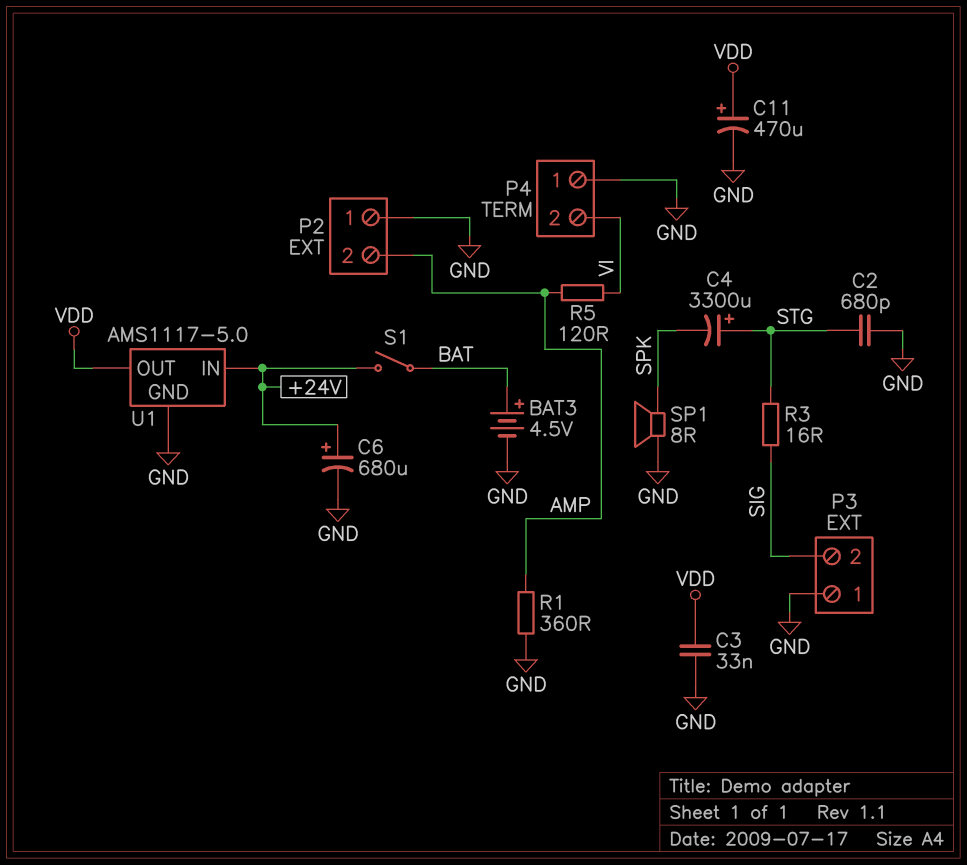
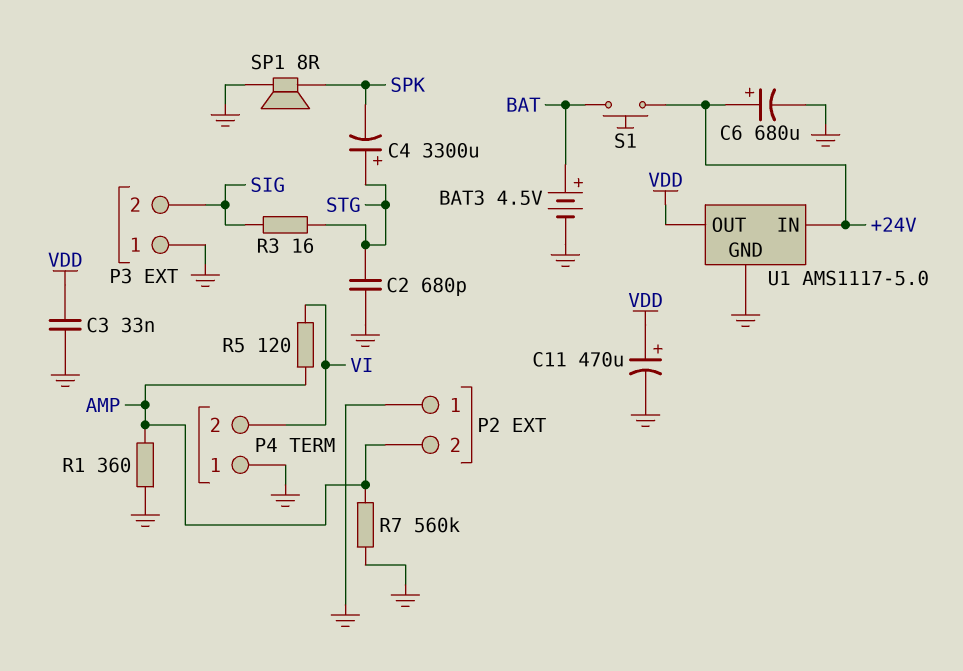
R7: none -> 560k (AMP, GND)
S1: switch (+24V, BAT) -> button (+24V, BAT)

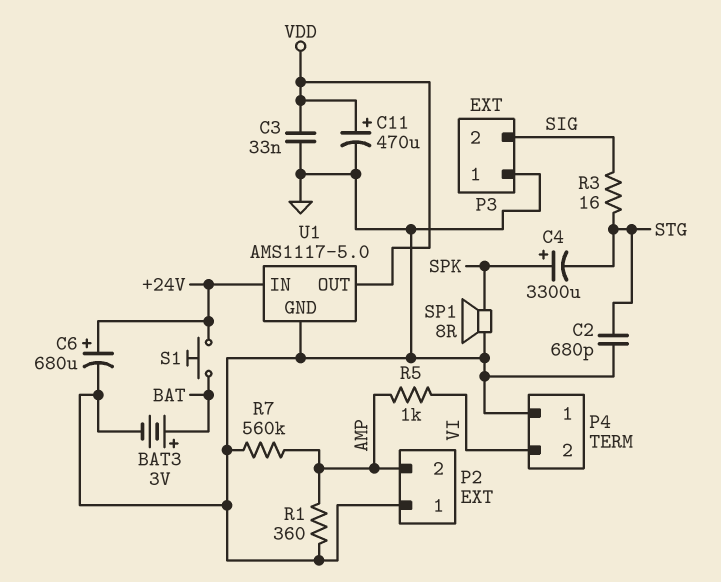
BAT3: 4.5V (plus BAT, minus GND) -> 3V (plus BAT, minus GND)
C4: 3300uF (plus STG, minus SPK) -> 3300uF (plus SPK, minus STG)
R5: 120 (AMP, VI) -> 1k (AMP, VI)

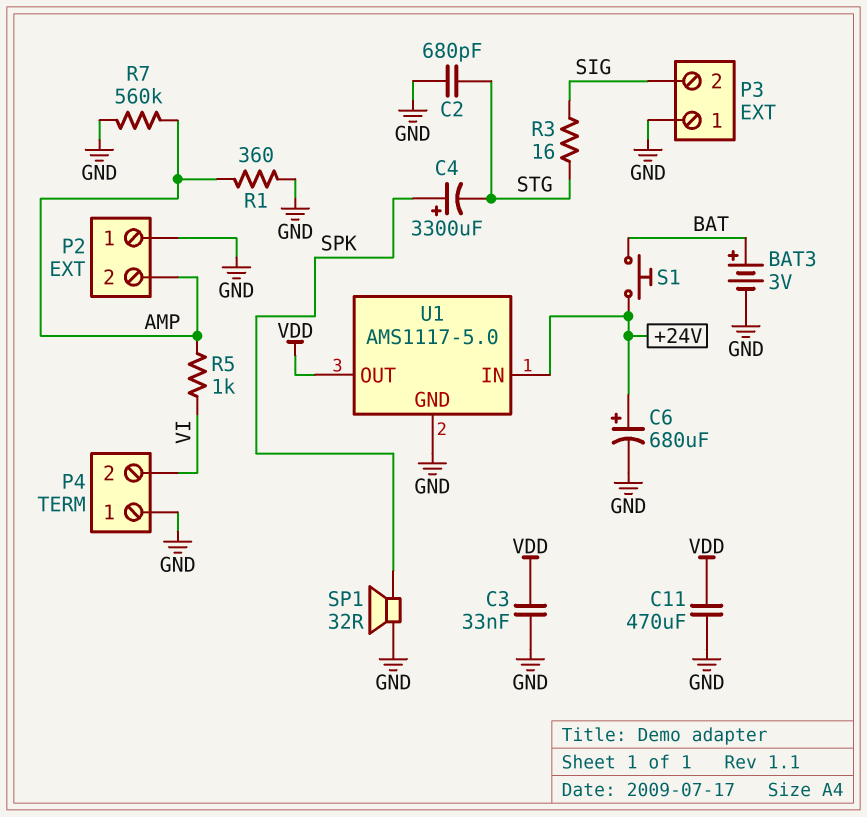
C11: 470uF (plus VDD, minus GND) -> 470uF (GND, VDD)
SP1: speaker 8R (GND, SPK) -> speaker 32R (GND, SPK)

